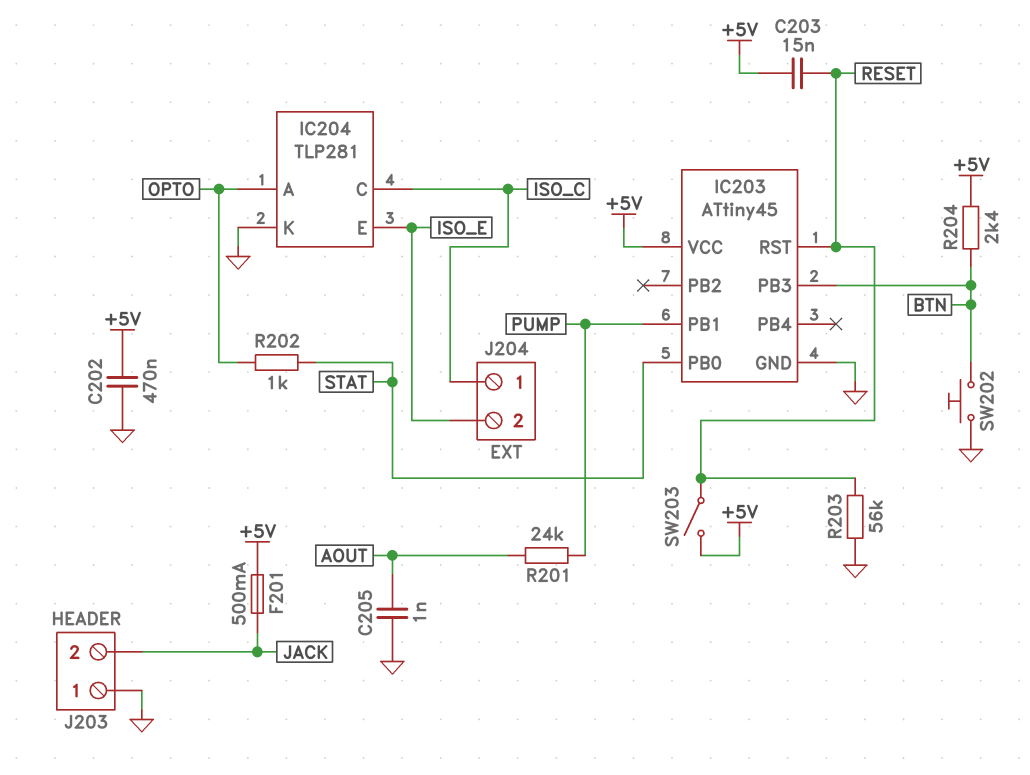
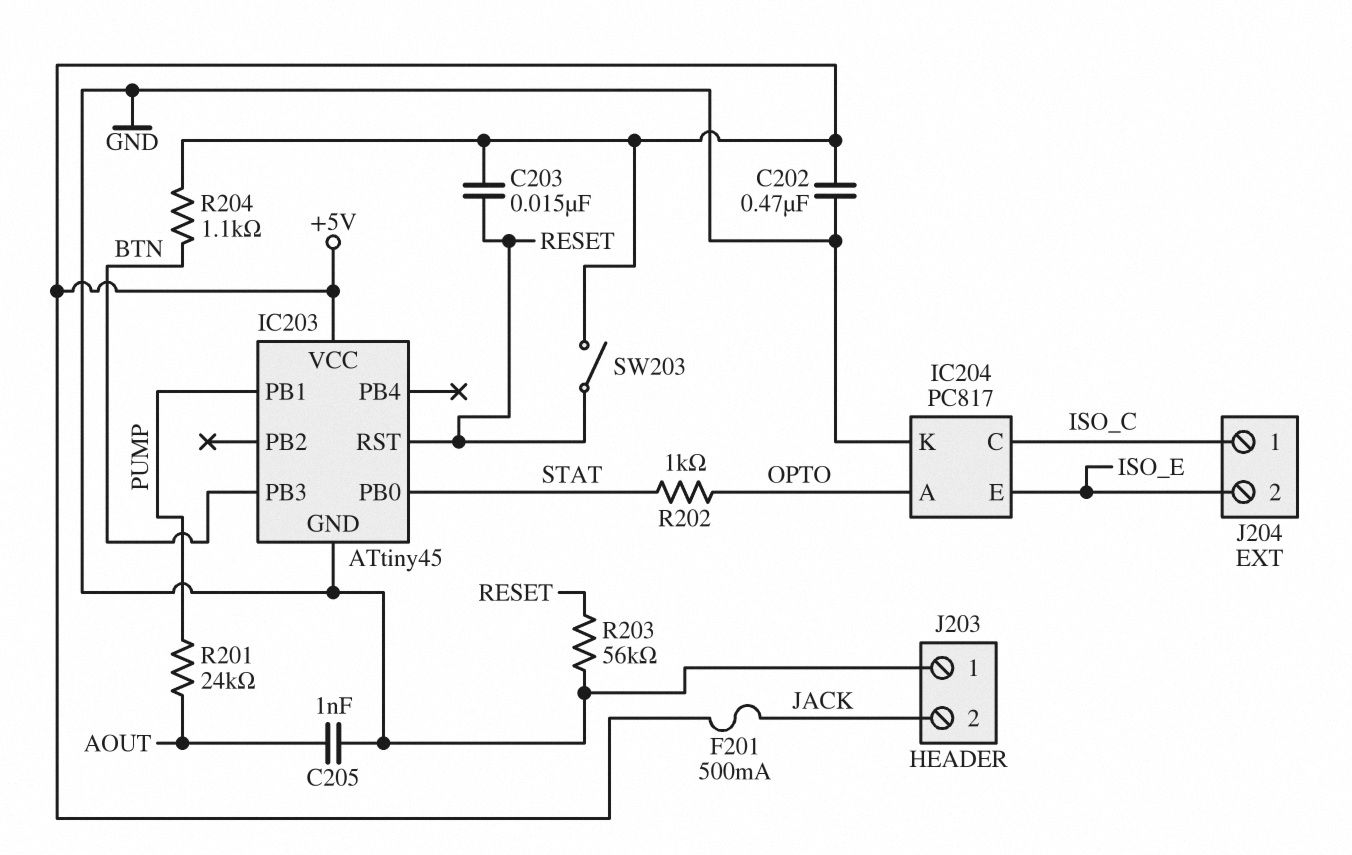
IC204: TLP281 -> PC817
R204: 2.4k (+5V, BTN) -> 1.1k (+5V, BTN)
SW202: button (BTN, GND) -> none

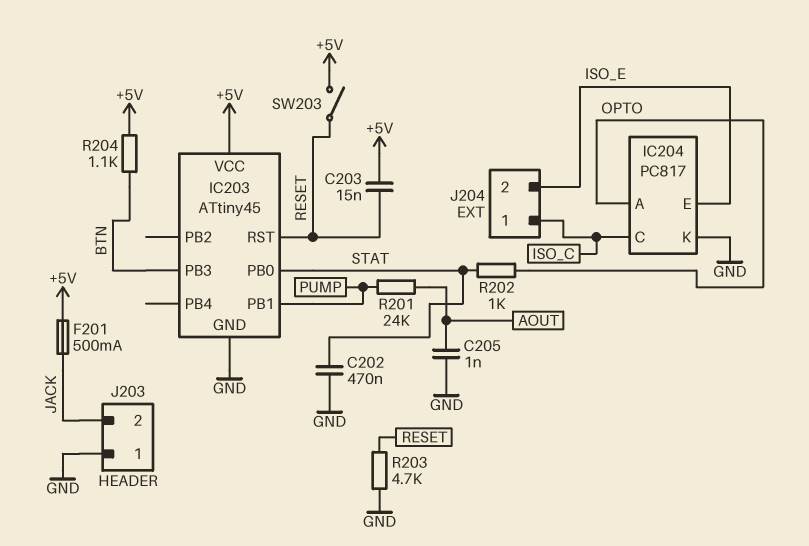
C202: 470nF (+5V, GND) -> 470nF (GND, STAT)
R203: 56k (GND, RESET) -> 4.7k (GND, RESET)

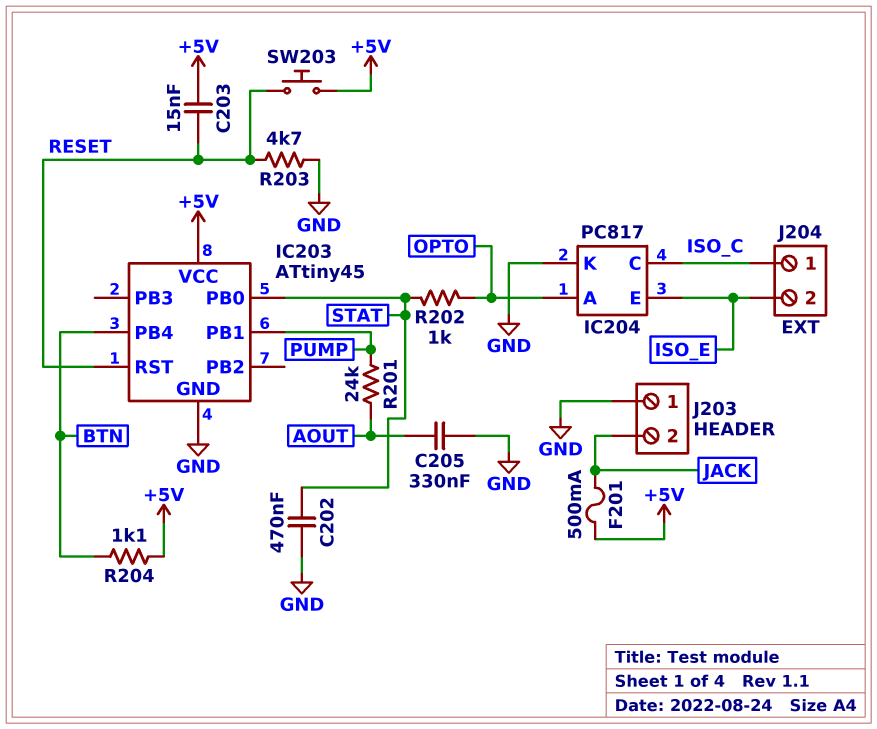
C205: 1nF (AOUT, GND) -> 330nF (AOUT, GND)
IC203 pin PB3: BTN -> none
IC203 pin PB4: none -> BTN
SW203: switch (+5V, RESET) -> button (+5V, RESET)

